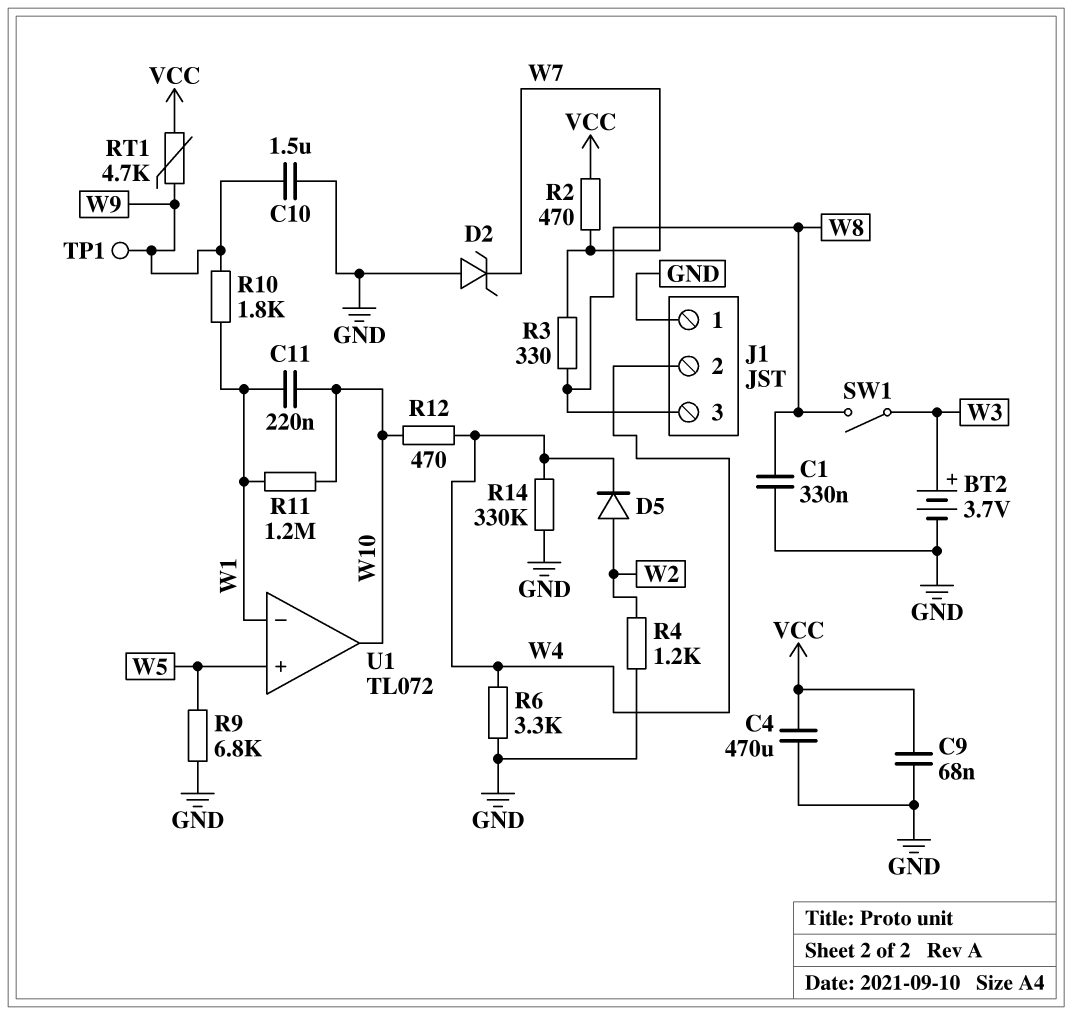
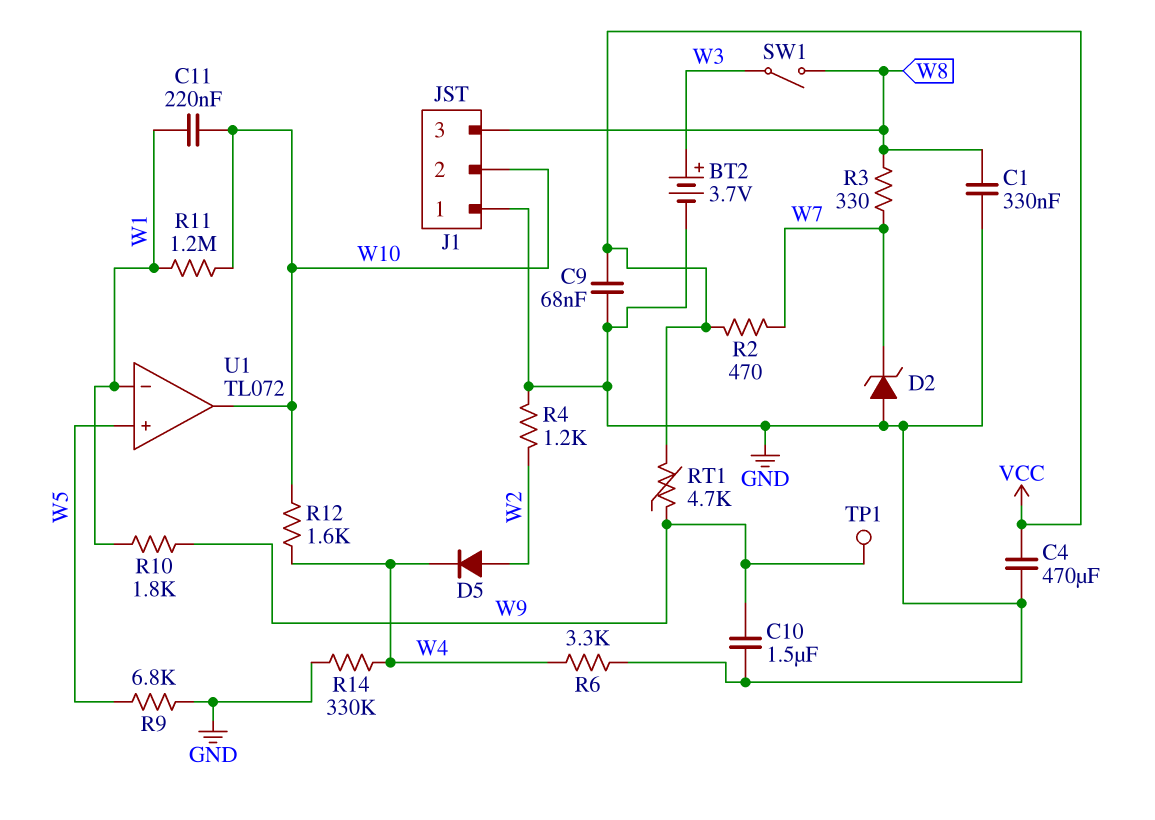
J1 pin 2: W4 -> W10
R12: 470 (W4, W10) -> 1.6k (W4, W10)

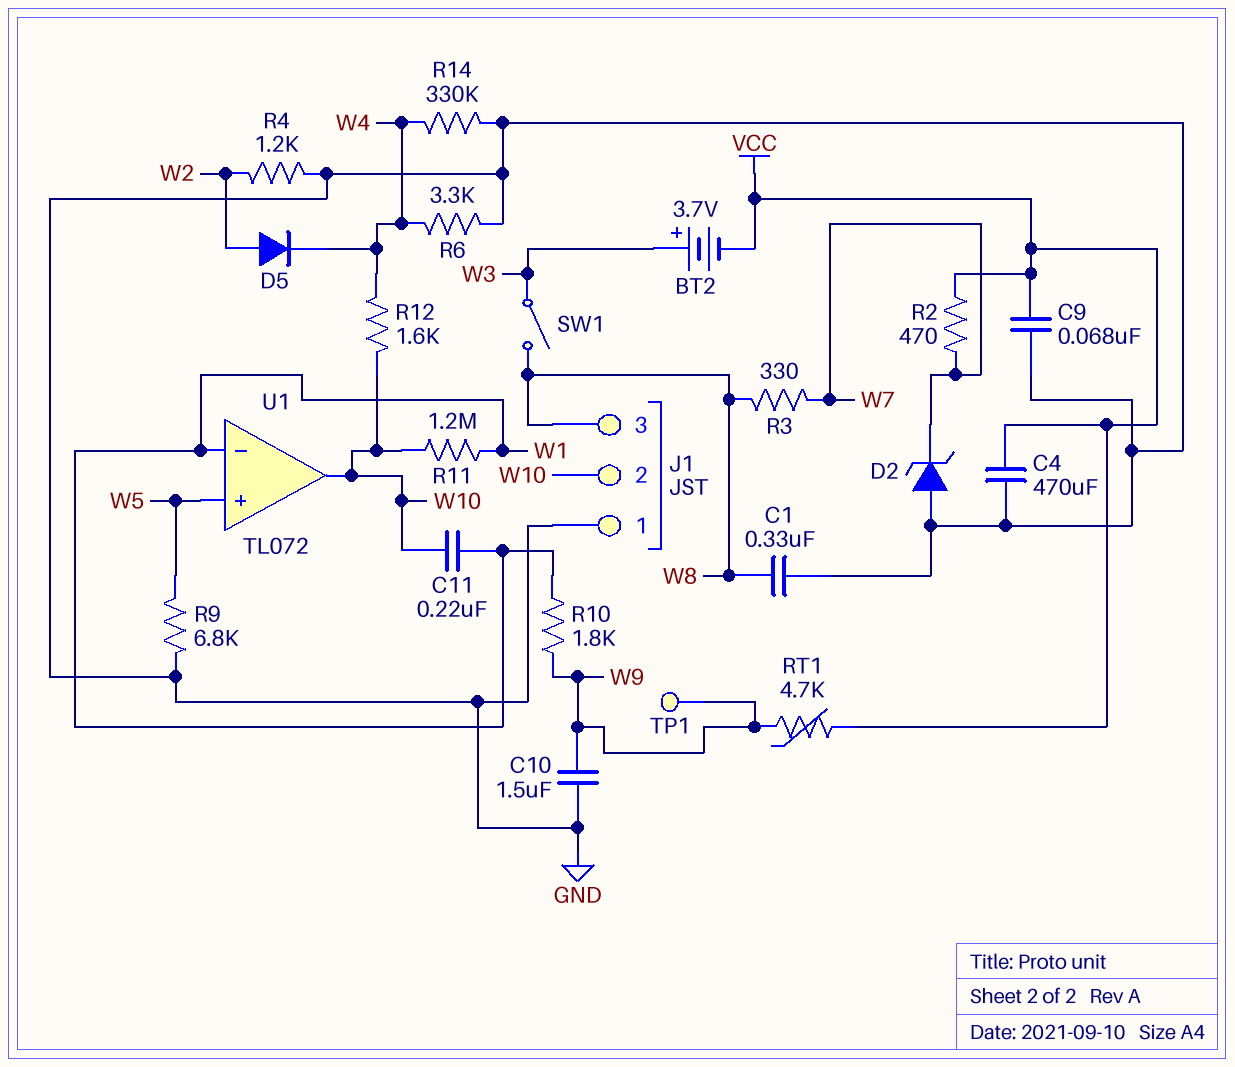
BT2: 3.7V (plus W3, minus GND) -> 3.7V (plus W3, minus VCC)

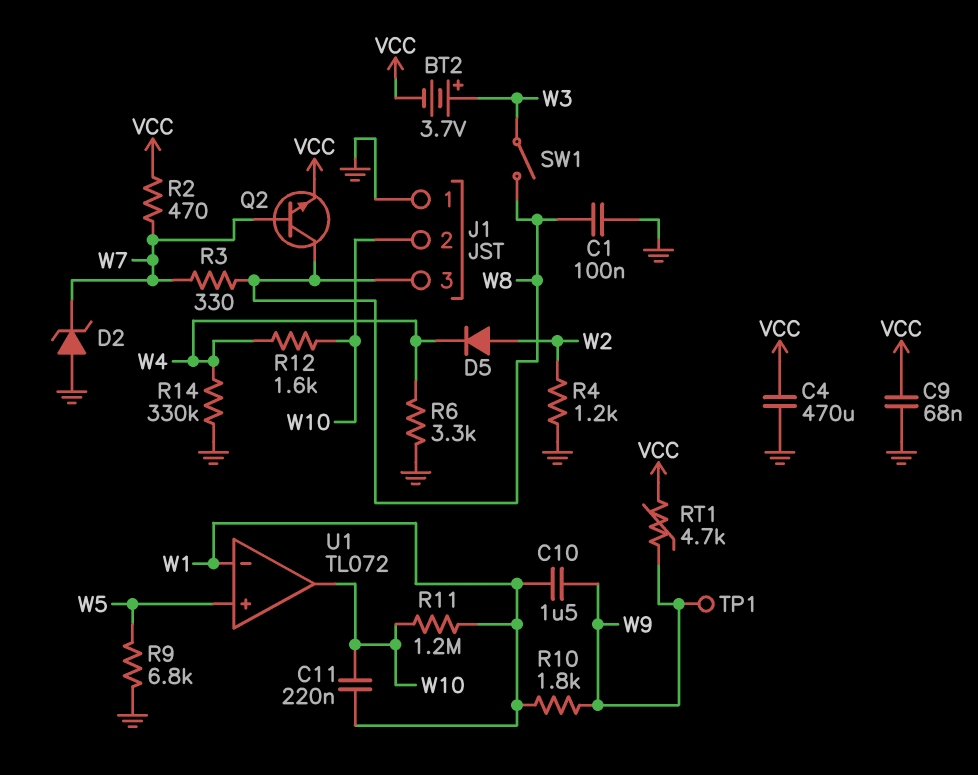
C1: 330nF (GND, W8) -> 100nF (GND, W8)
C10: 1.5uF (GND, W9) -> 1.5uF (W1, W9)
Q2: none -> NPN (B W7, C W8, E VCC)

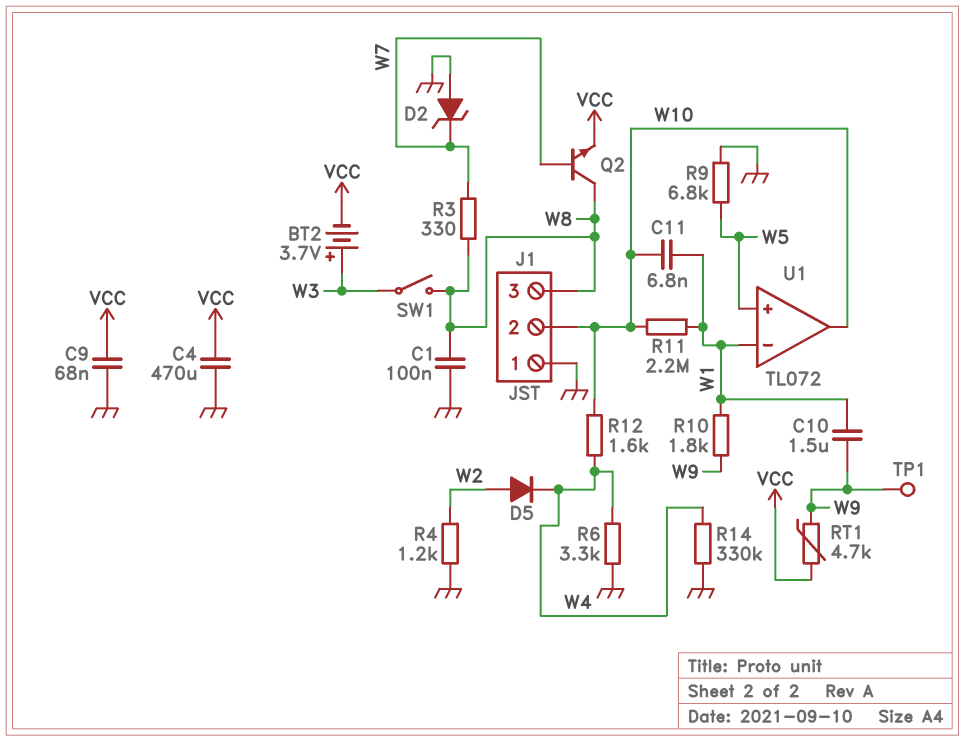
C11: 220nF (W1, W10) -> 6.8nF (W1, W10)
R2: 470 (VCC, W7) -> none
R11: 1.2M (W1, W10) -> 2.2M (W1, W10)

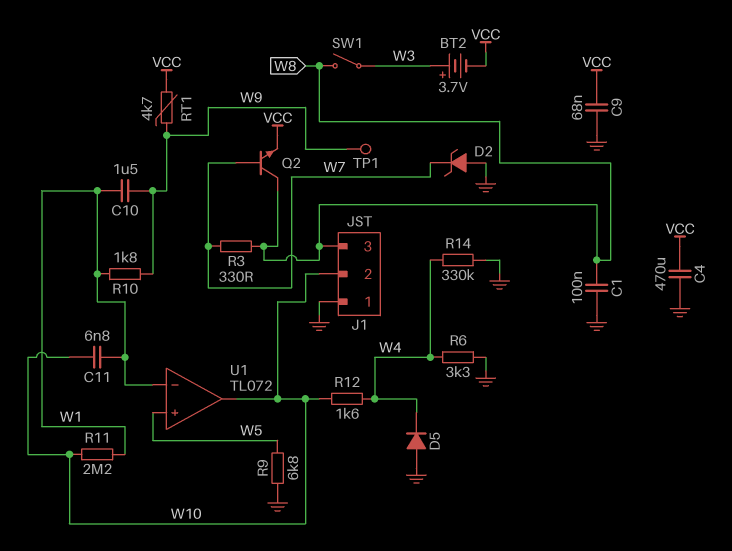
D5: diode (A W2, K W4) -> diode (A GND, K W4)
R4: 1.2k (GND, W2) -> none

